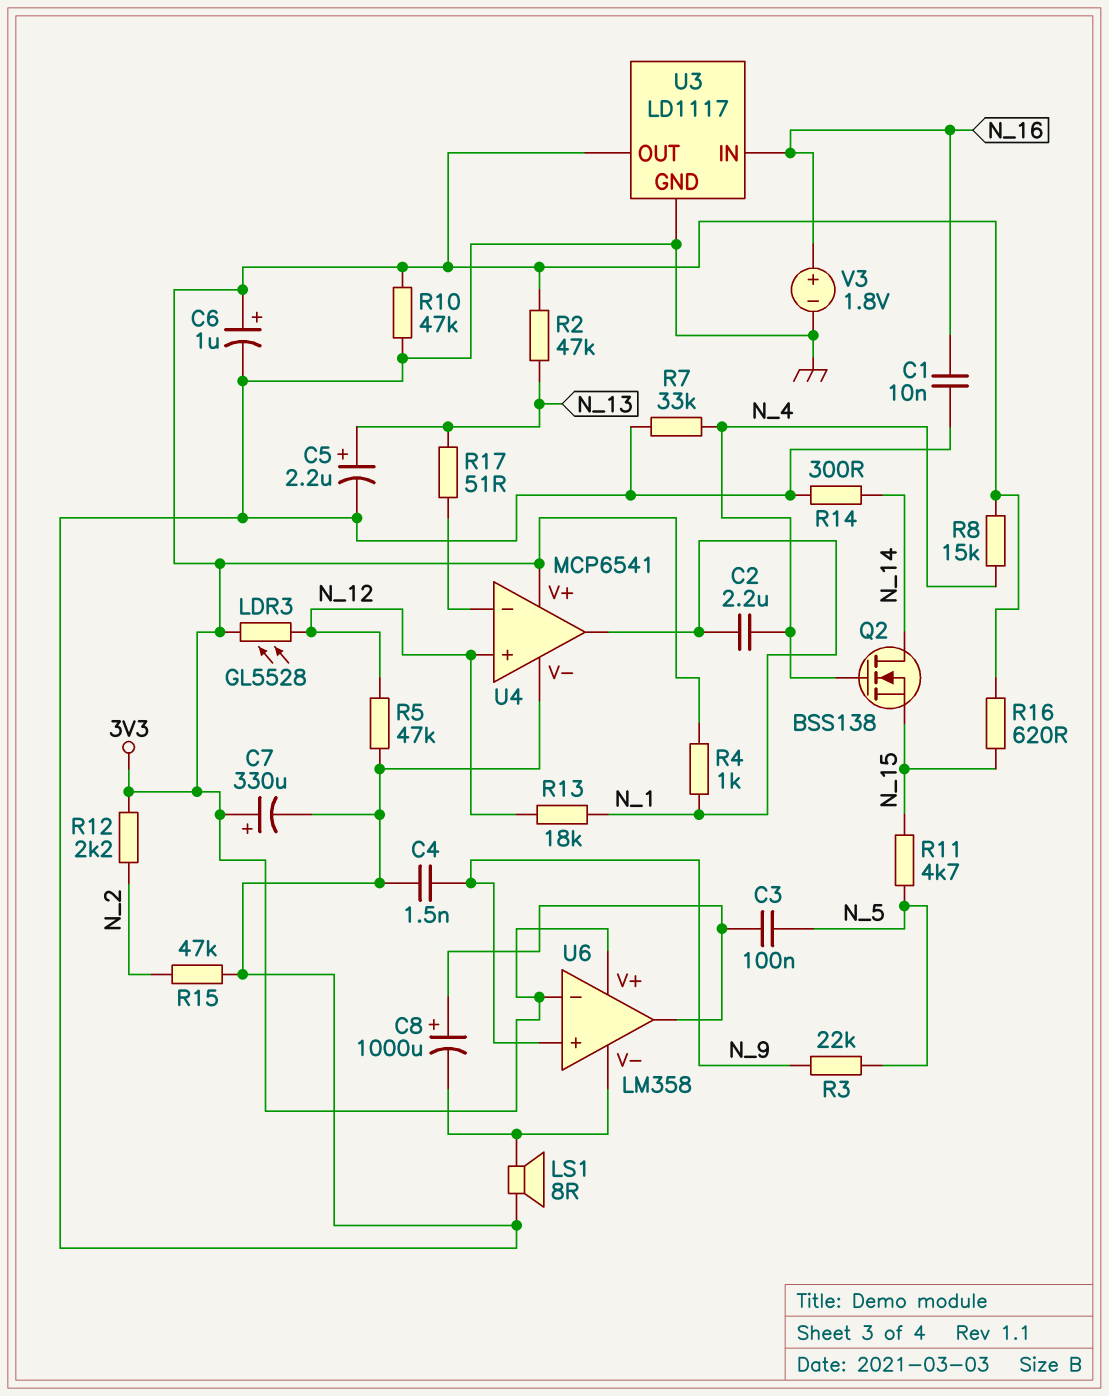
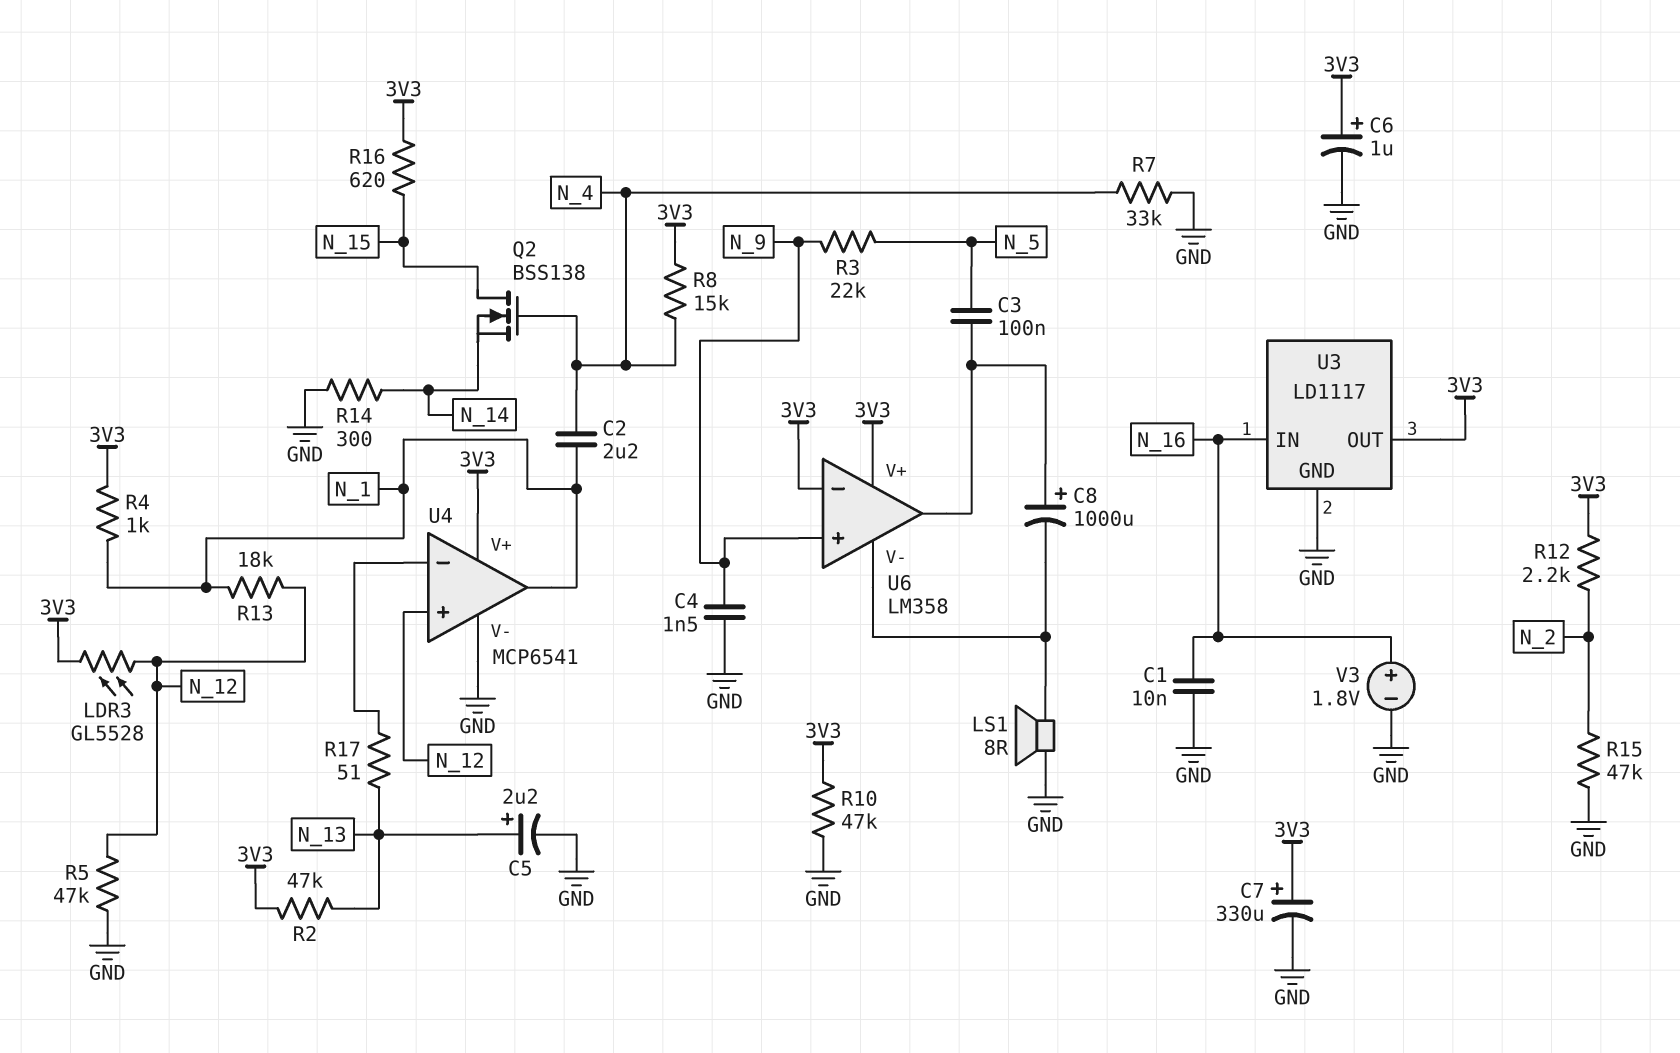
Q2: NMOS BSS138 (G N_4, D N_14, S N_15) -> NMOS BSS138 (G N_4, D N_15, S N_14)
R11: 4.7k (N_5, N_15) -> none

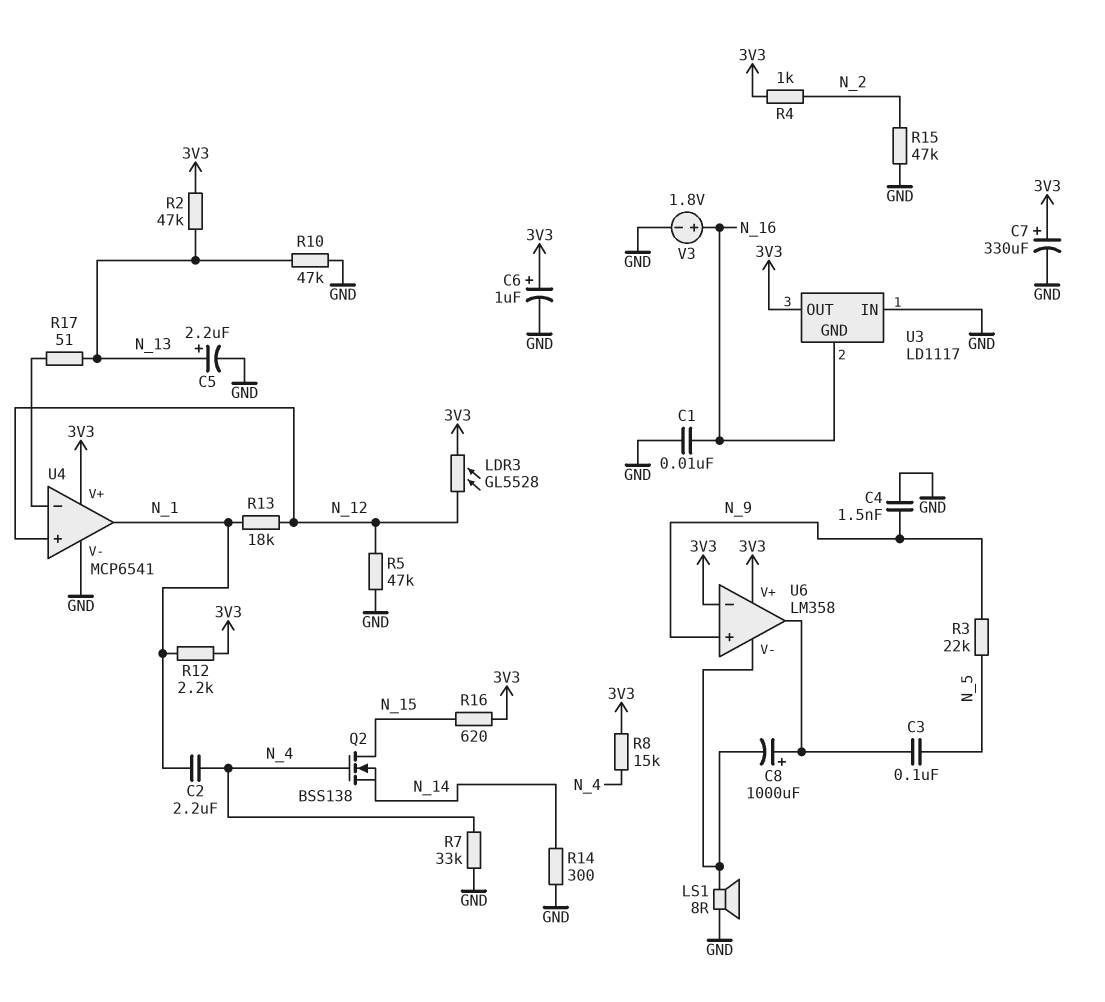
R4: 1k (3V3, N_1) -> 1k (3V3, N_2)
R10: 47k (3V3, GND) -> 47k (GND, N_13)
R12: 2.2k (3V3, N_2) -> 2.2k (3V3, N_1)
U3 pin GND: GND -> N_16
U3 pin IN: N_16 -> GND

